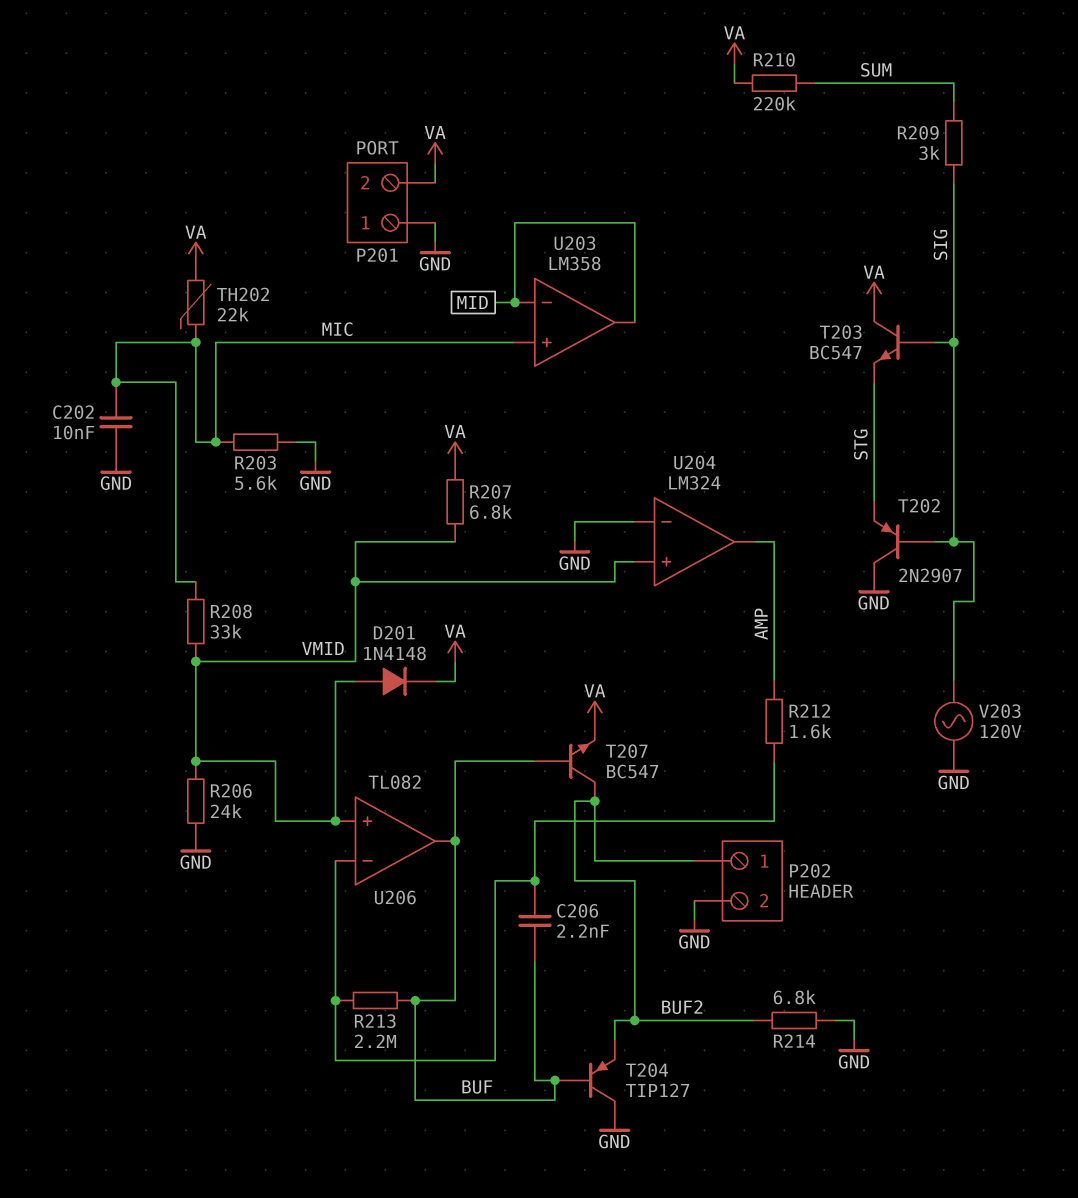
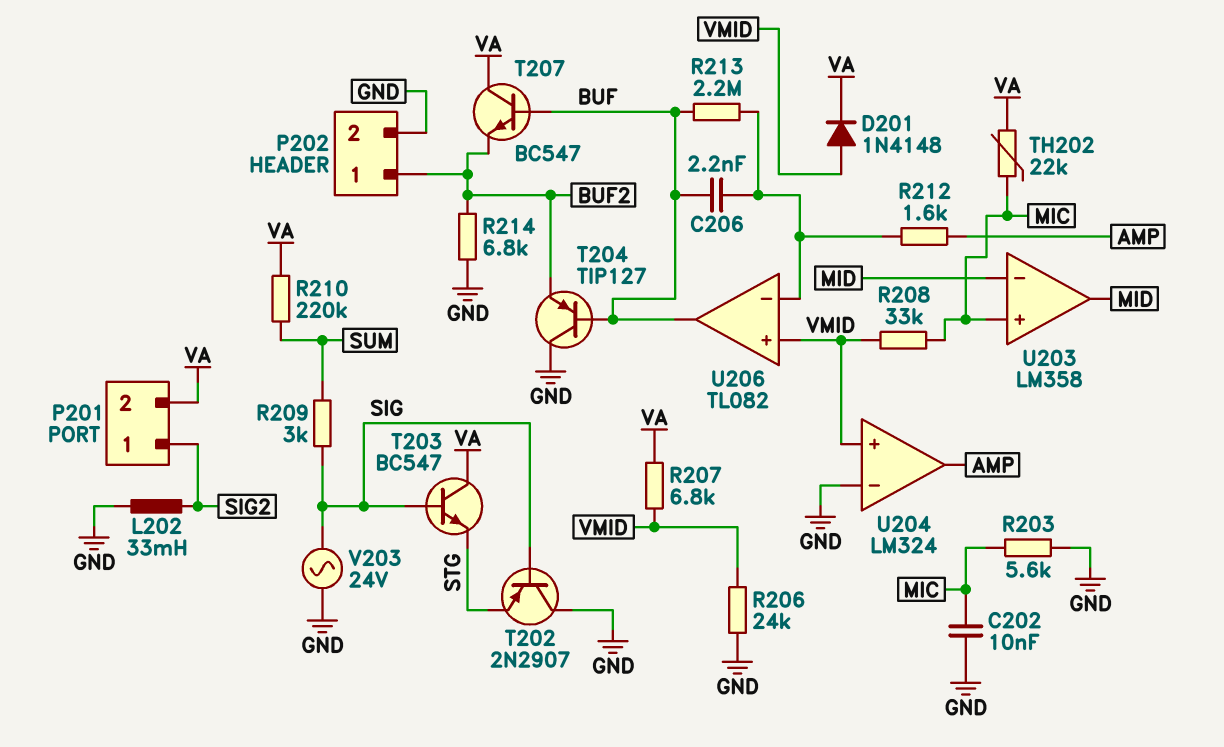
L202: none -> 33mH (GND, SIG2)
P201 pin 1: GND -> SIG2
T207: NPN BC547 (B BUF, C BUF2, E VA) -> NPN BC547 (B BUF, C VA, E BUF2)
V203: AC 120V (GND, SIG) -> AC 24V (GND, SIG)

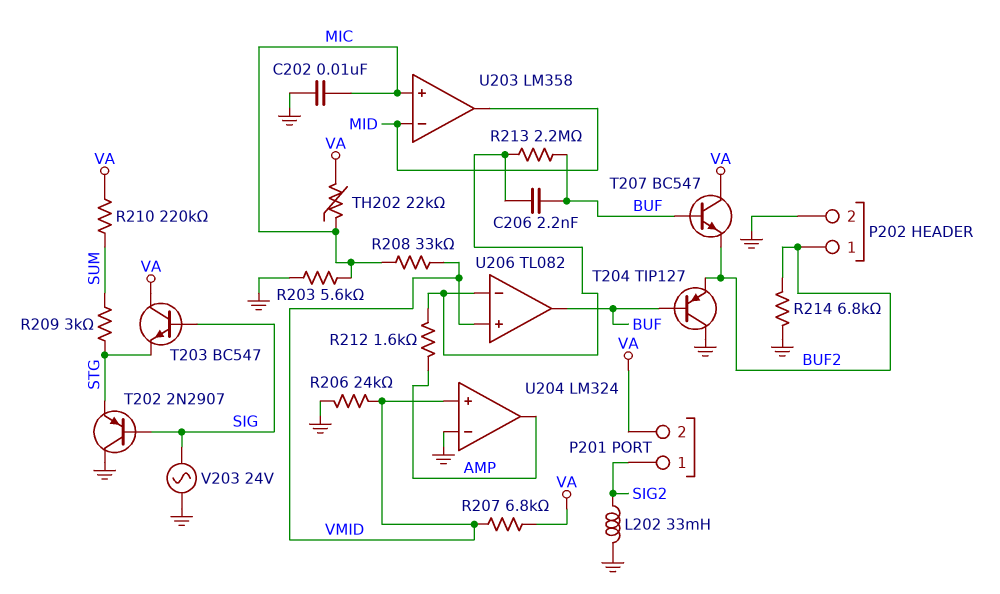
D201: diode 1N4148 (A VMID, K VA) -> none
R209: 3k (SIG, SUM) -> 3k (STG, SUM)

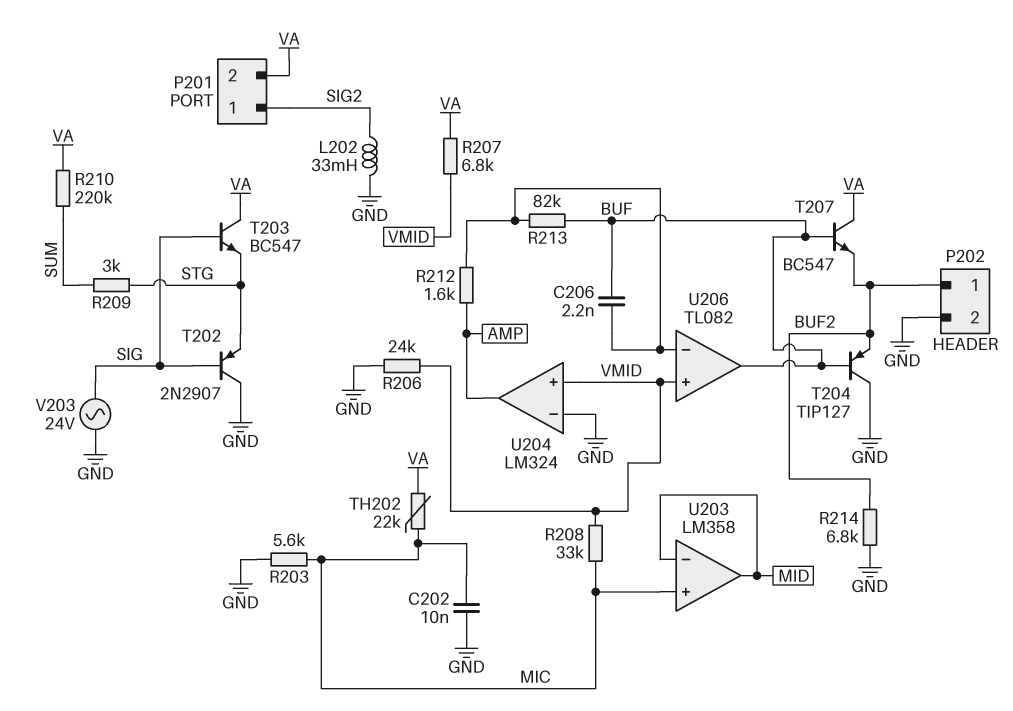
R213: 2.2M (BUF, U206/in-) -> 82k (BUF, U206/in-)

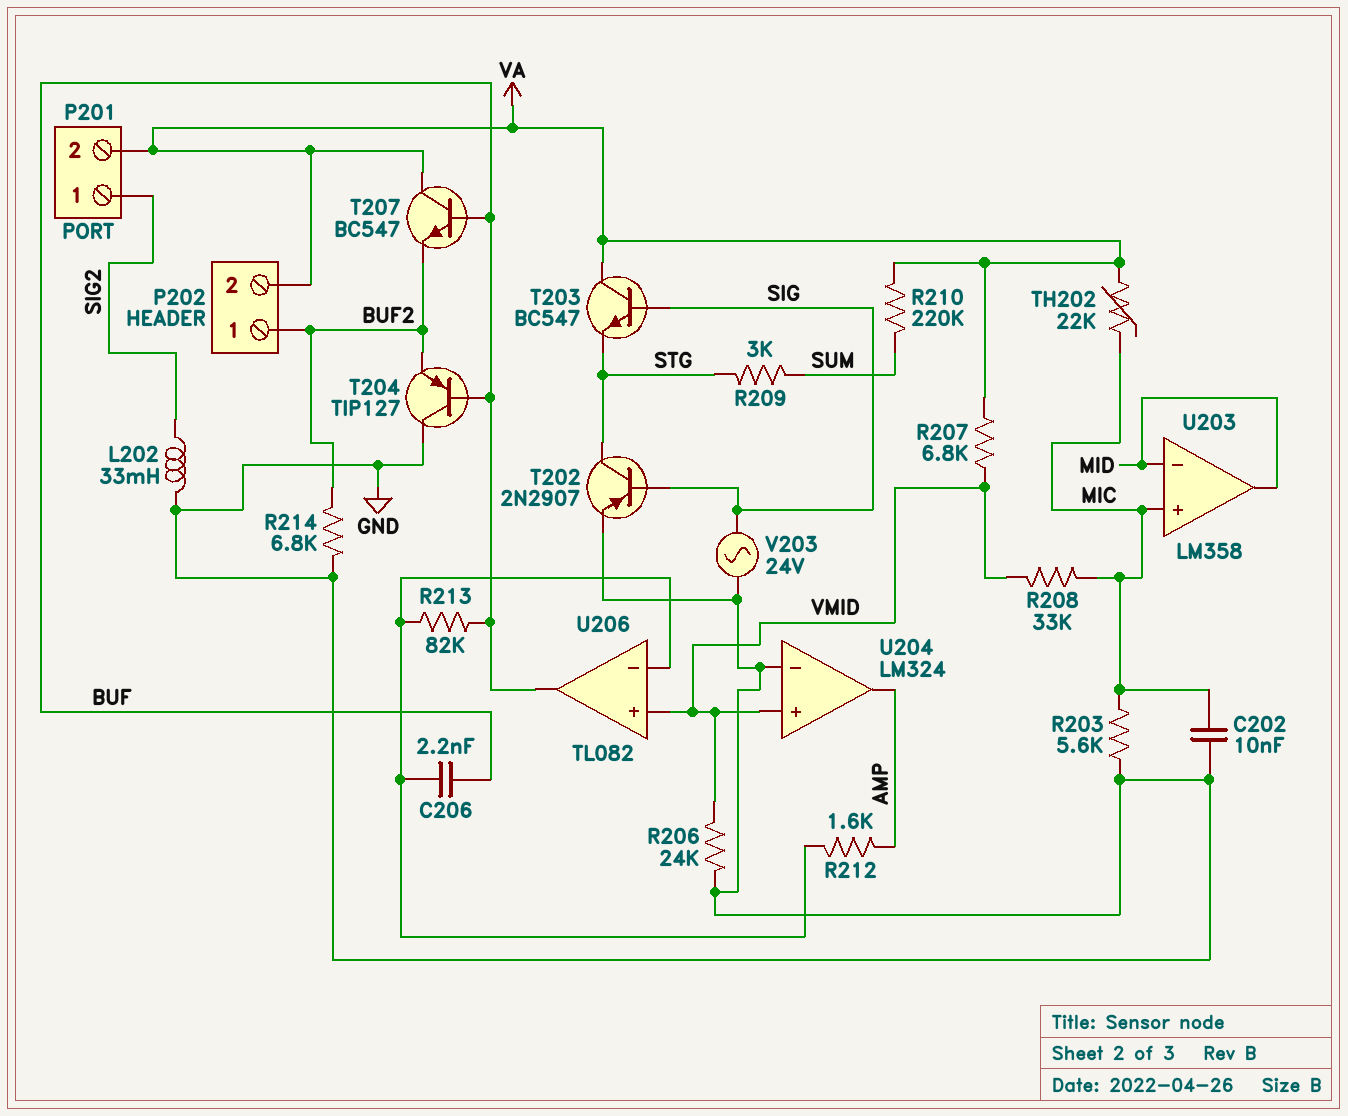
P202 pin 2: GND -> VA
T202: PNP 2N2907 (B SIG, C GND, E STG) -> PNP 2N2907 (B SIG, C STG, E GND)

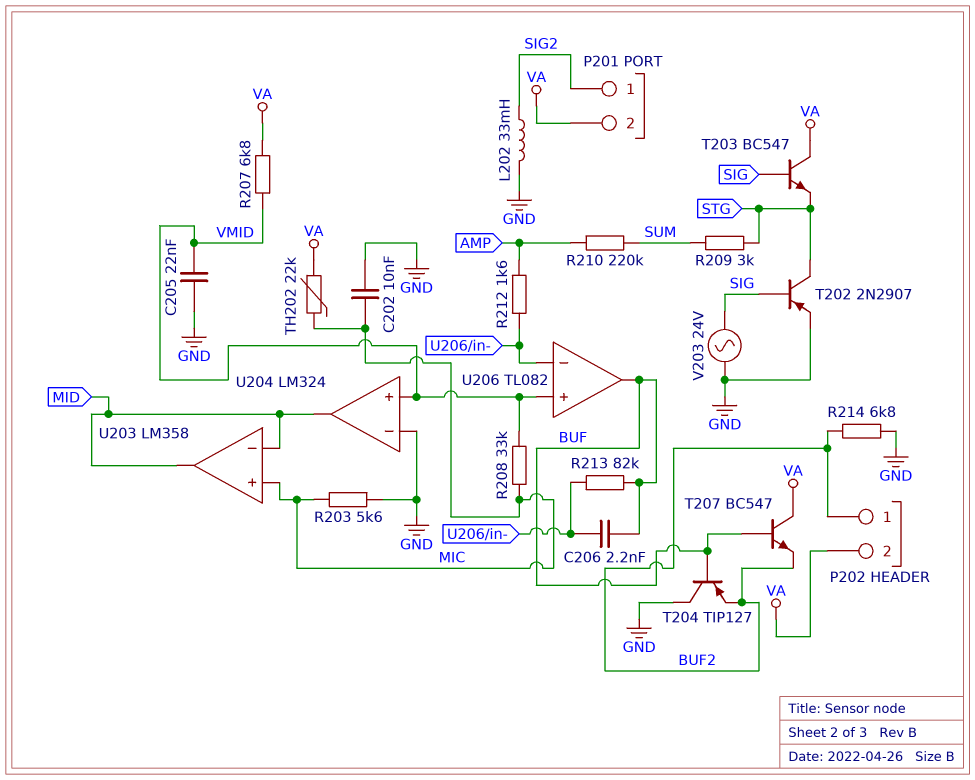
C205: none -> 22nF (GND, VMID)
R206: 24k (GND, VMID) -> none
R210: 220k (SUM, VA) -> 220k (AMP, SUM)
U204 pin out: AMP -> MID

